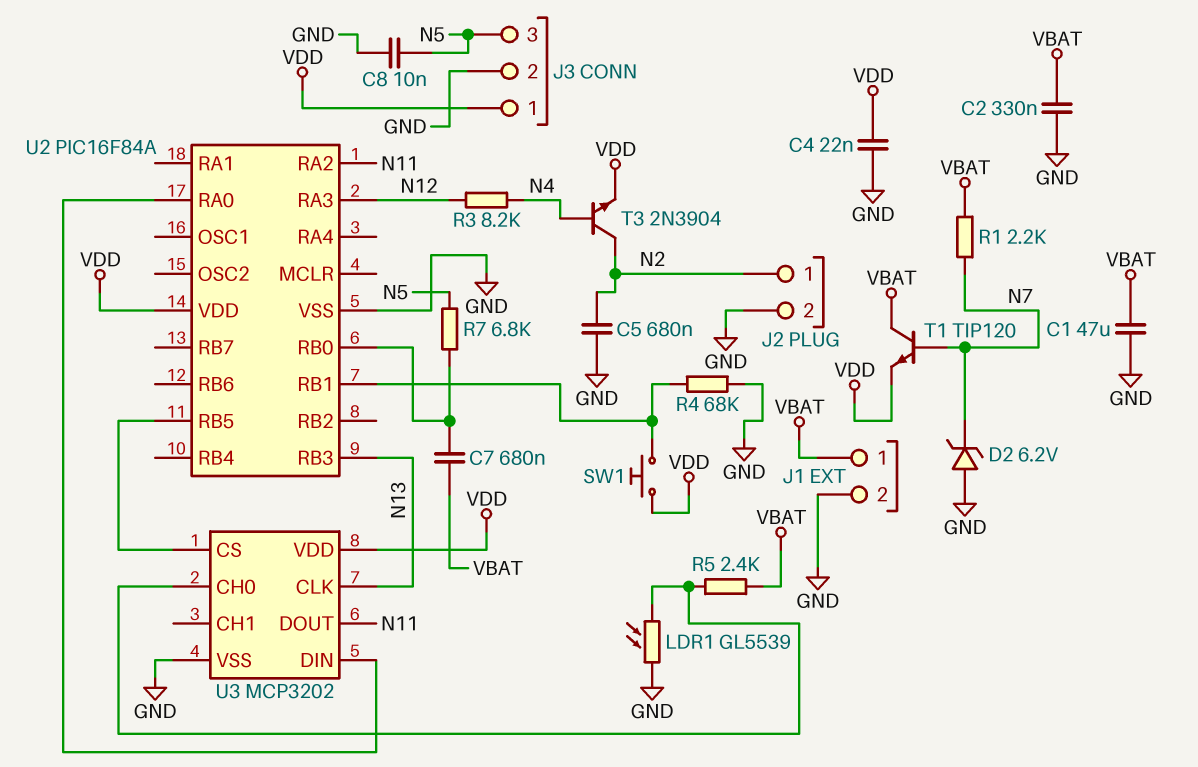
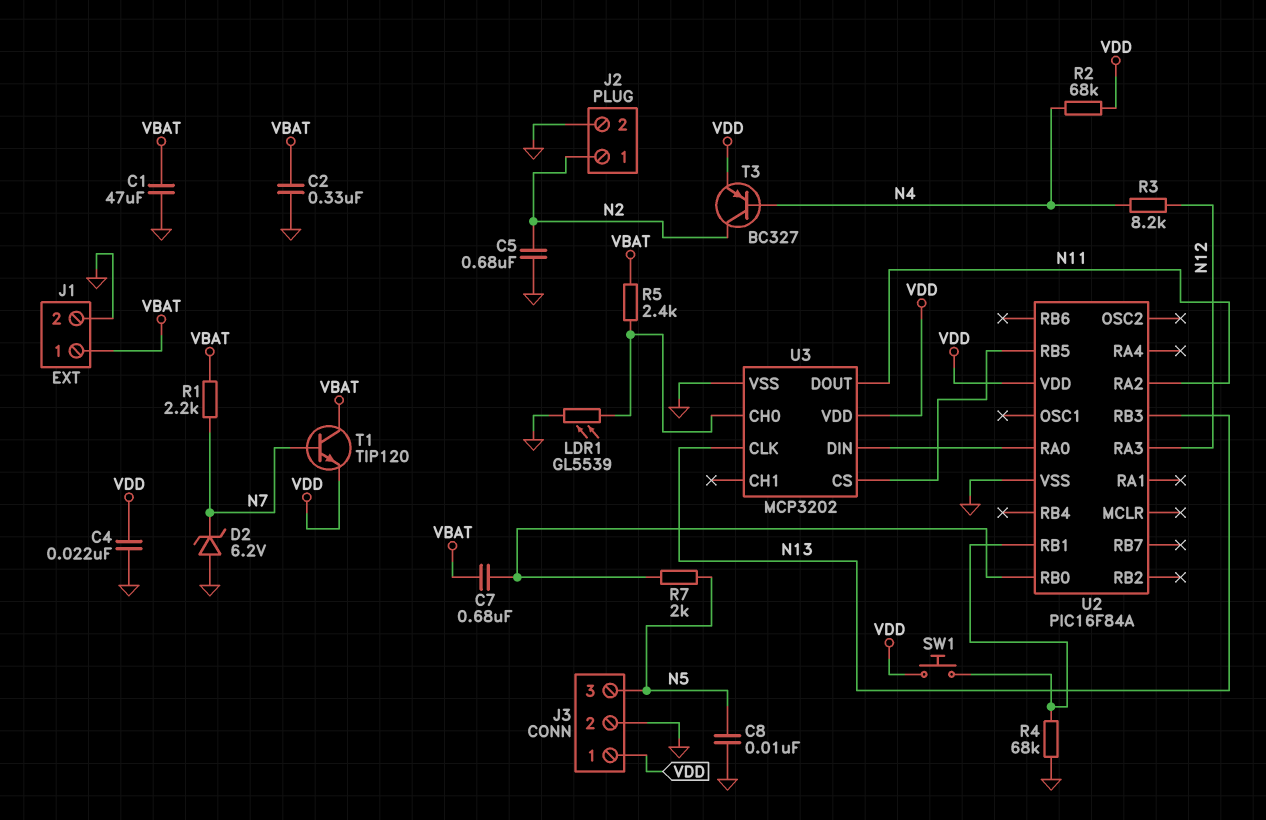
R2: none -> 68k (N4, VDD)
R7: 6.8k (N5, U2/RB0) -> 2k (N5, U2/RB0)
T3: NPN 2N3904 (B N4, C N2, E VDD) -> PNP BC327 (B N4, C N2, E VDD)

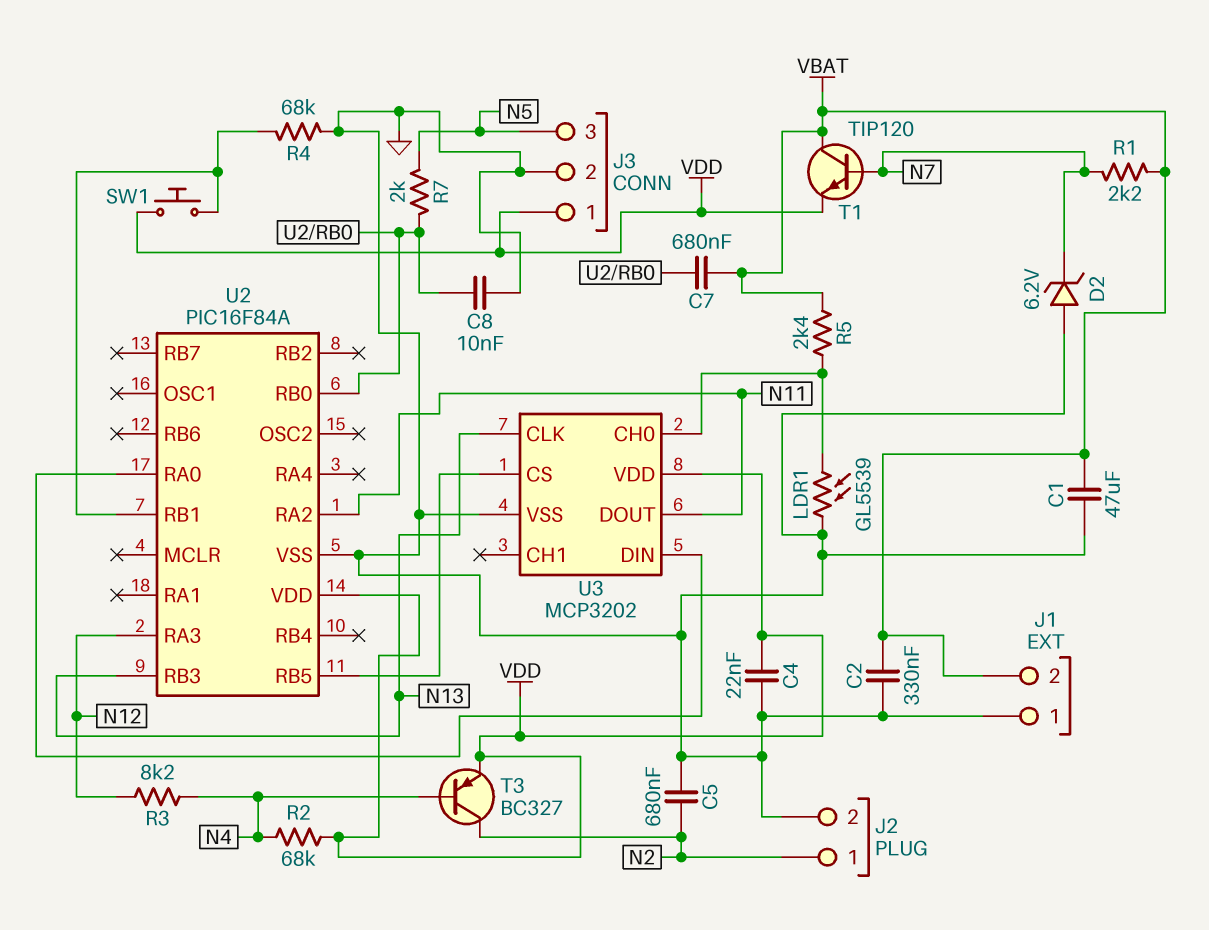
C8: 10nF (GND, N5) -> 10nF (GND, U2/RB0)
J1 pin 1: VBAT -> GND
J1 pin 2: GND -> VBAT

